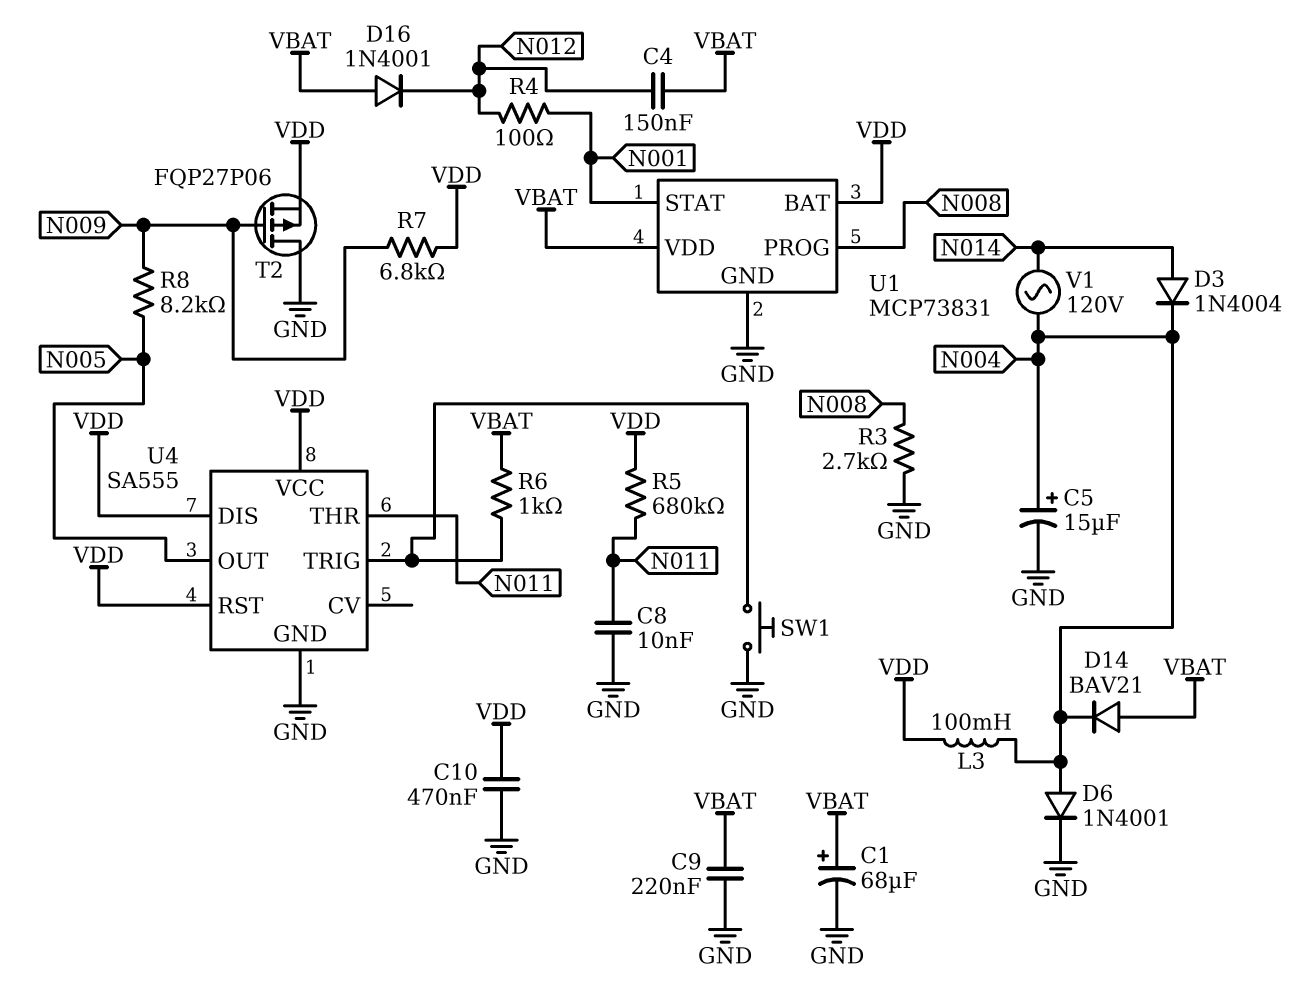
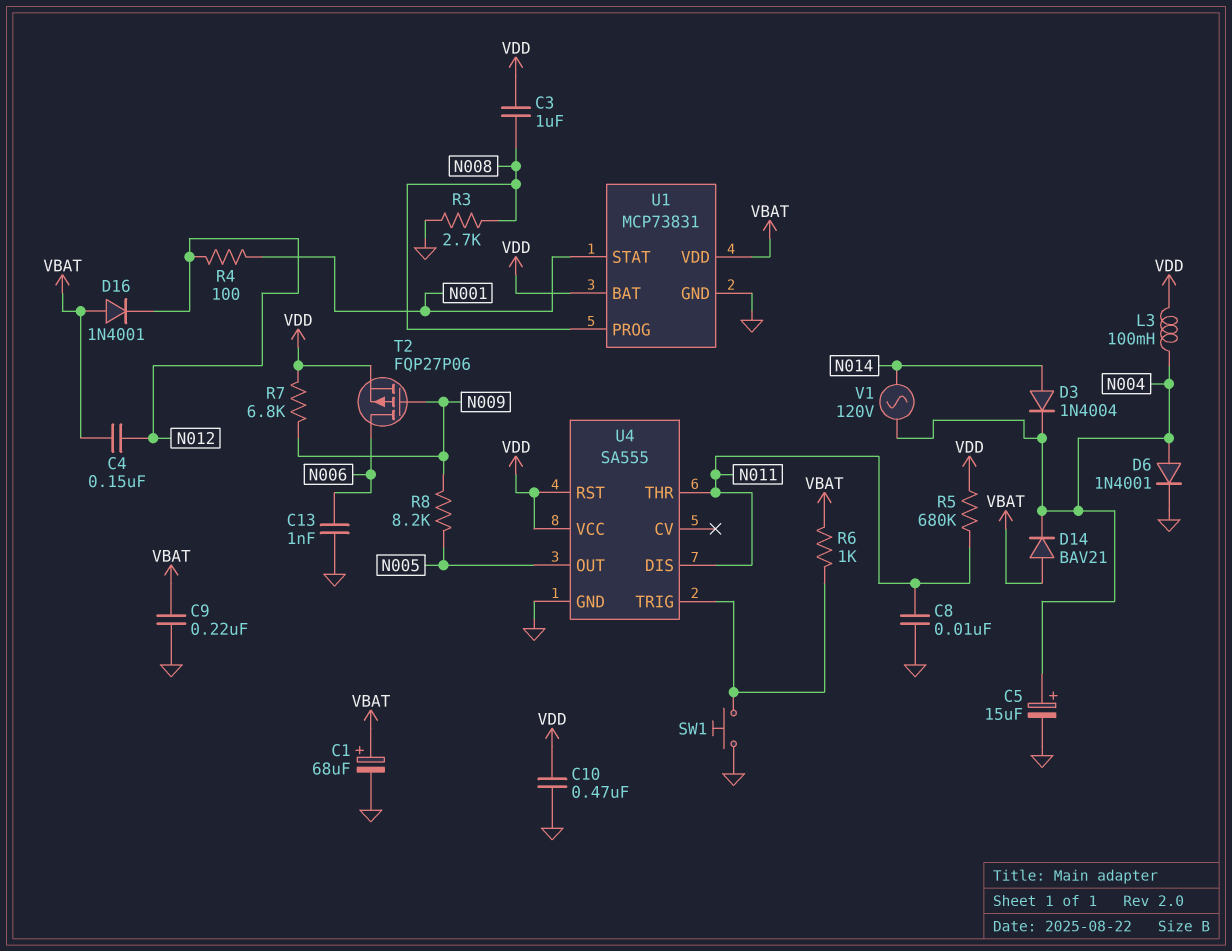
C3: none -> 1uF (N008, VDD)
C13: none -> 1nF (GND, N006)
T2: PMOS FQP27P06 (G N009, D GND, S VDD) -> PMOS FQP27P06 (G N009, D N006, S VDD)
U4 pin DIS: VDD -> N011

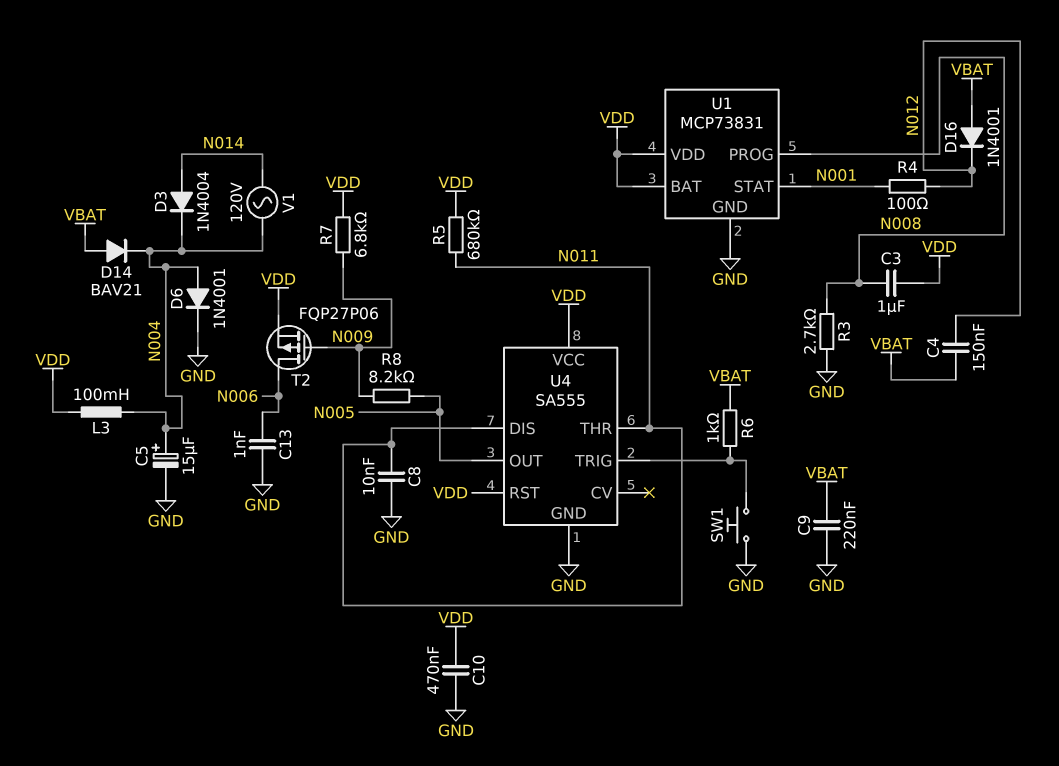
C1: 68uF (plus VBAT, minus GND) -> none
U1 pin VDD: VBAT -> VDD

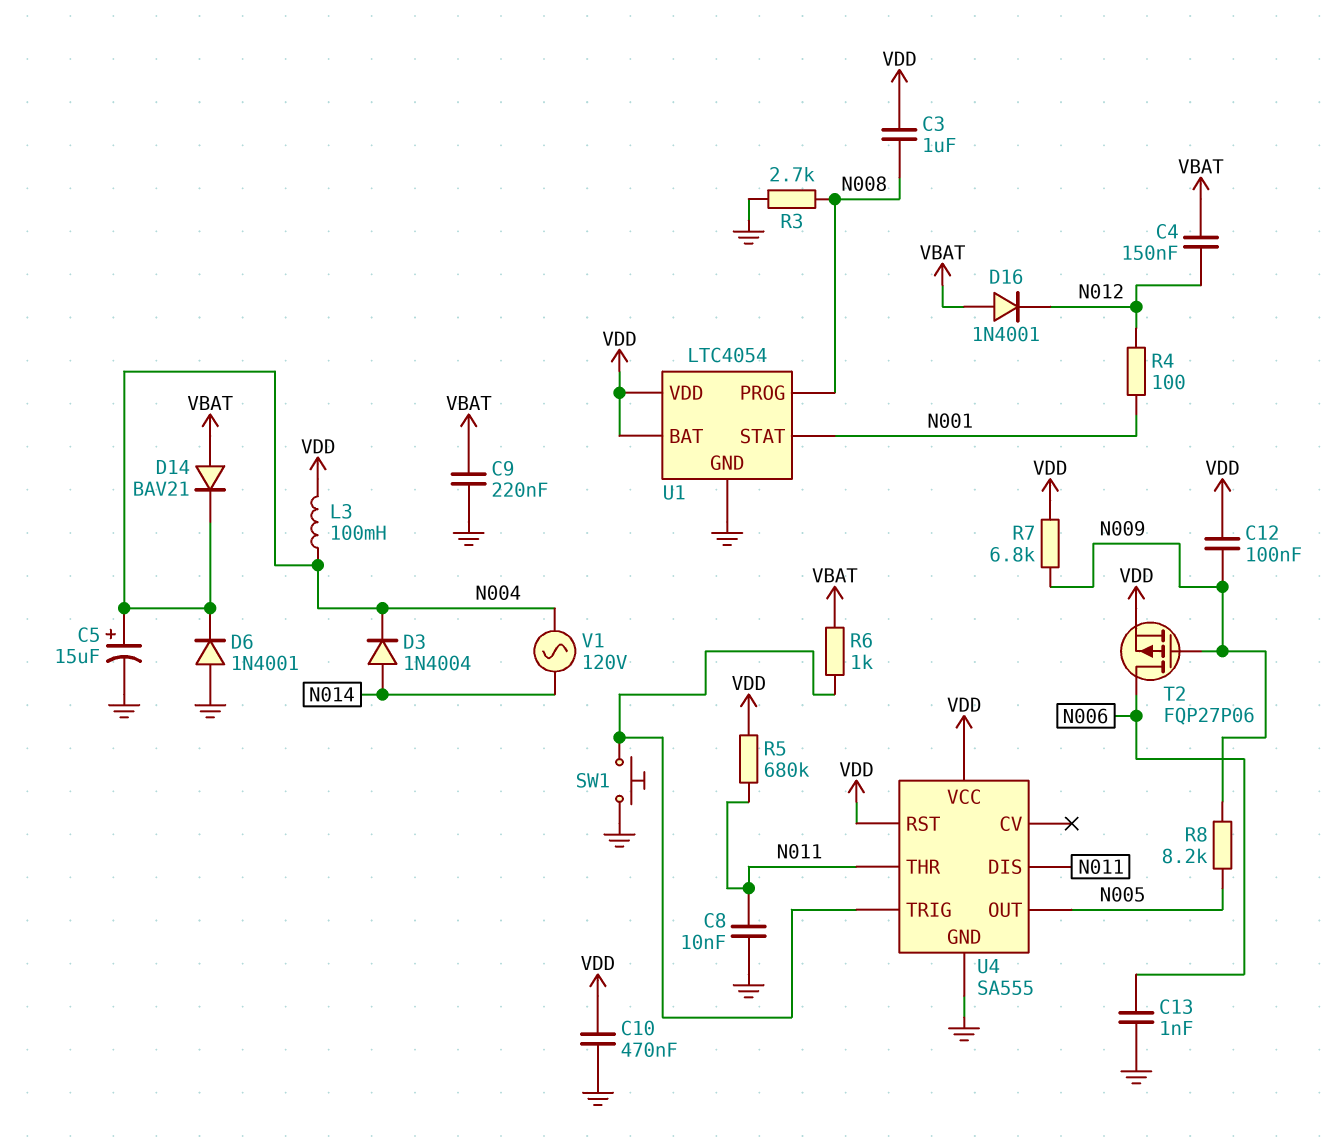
C12: none -> 100nF (N009, VDD)
D6: diode 1N4001 (A N004, K GND) -> diode 1N4001 (A GND, K N004)
U1: MCP73831 -> LTC4054

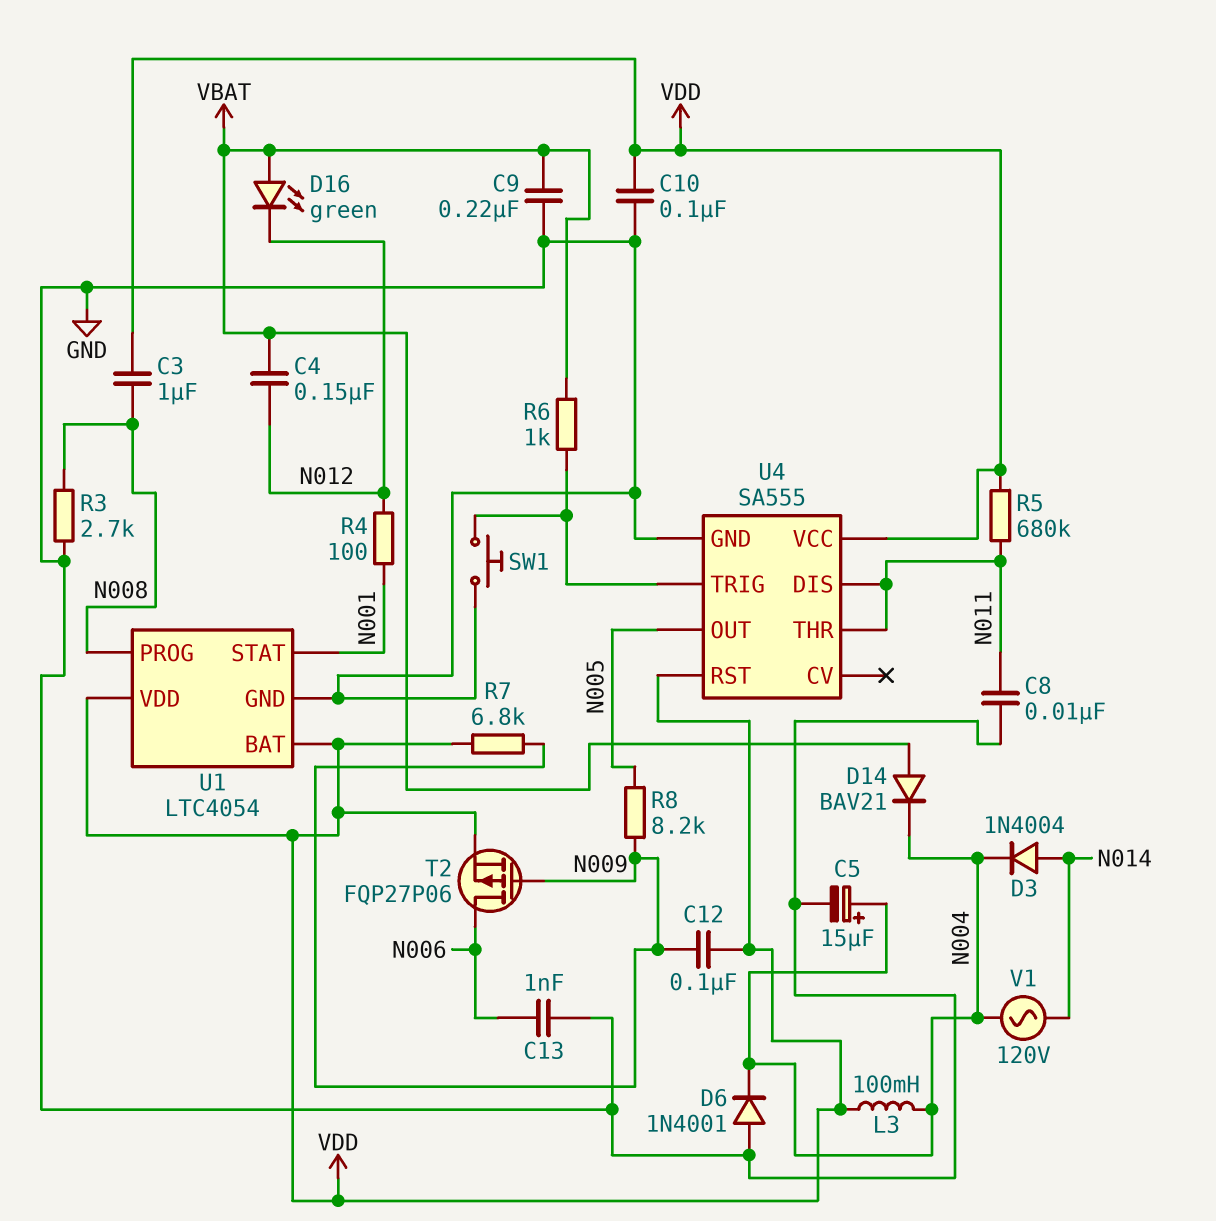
C10: 470nF (GND, VDD) -> 100nF (GND, VDD)
D16: diode 1N4001 (A VBAT, K N012) -> LED green (A VBAT, K N012)

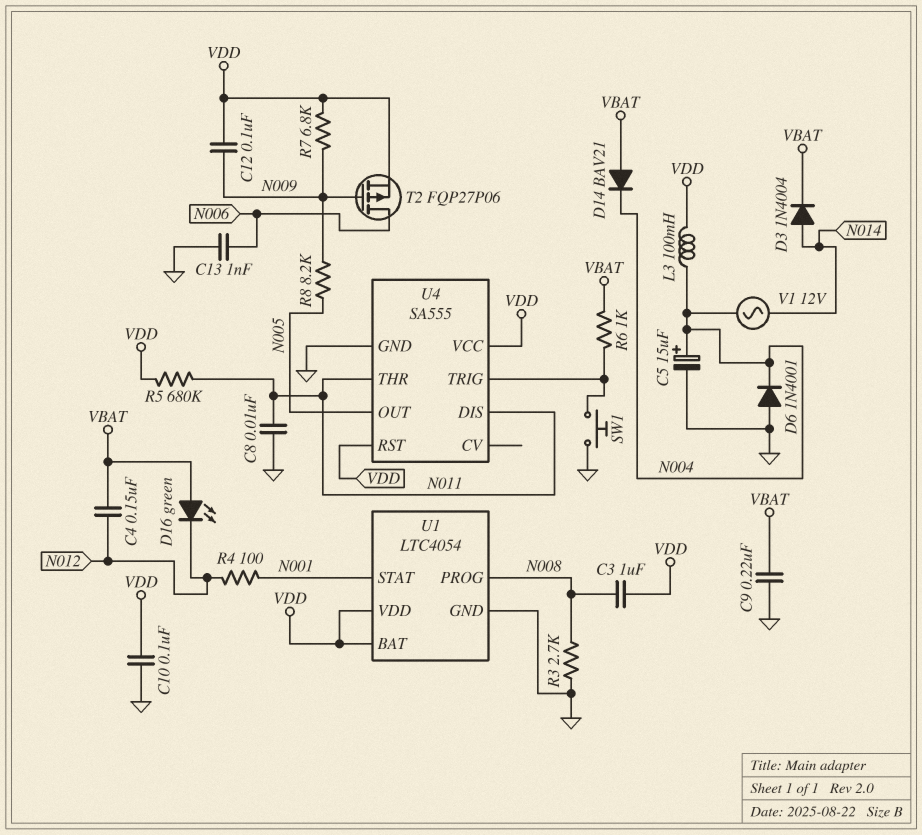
D3: diode 1N4004 (A N014, K N004) -> diode 1N4004 (A N014, K VBAT)
V1: AC 120V (N004, N014) -> AC 12V (N004, N014)

